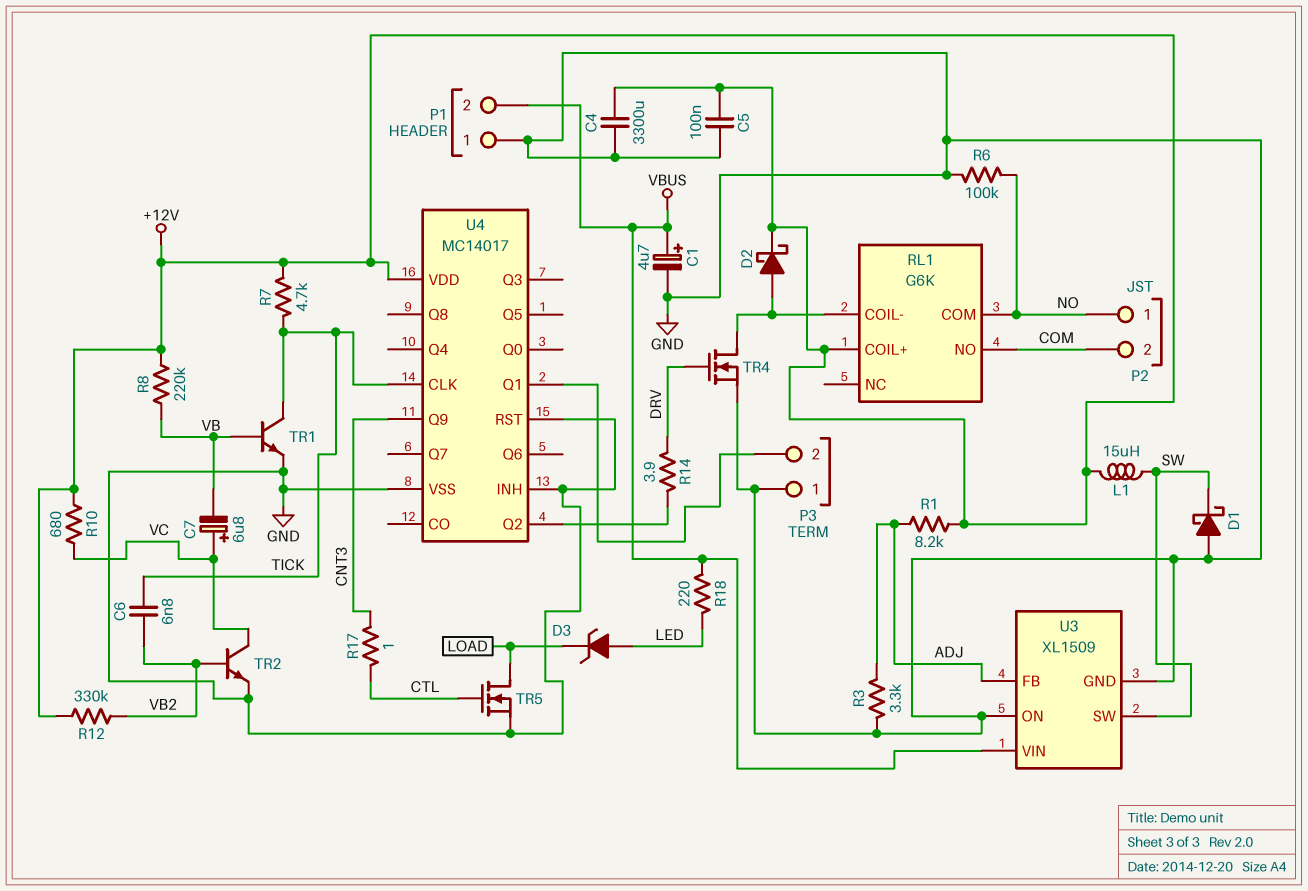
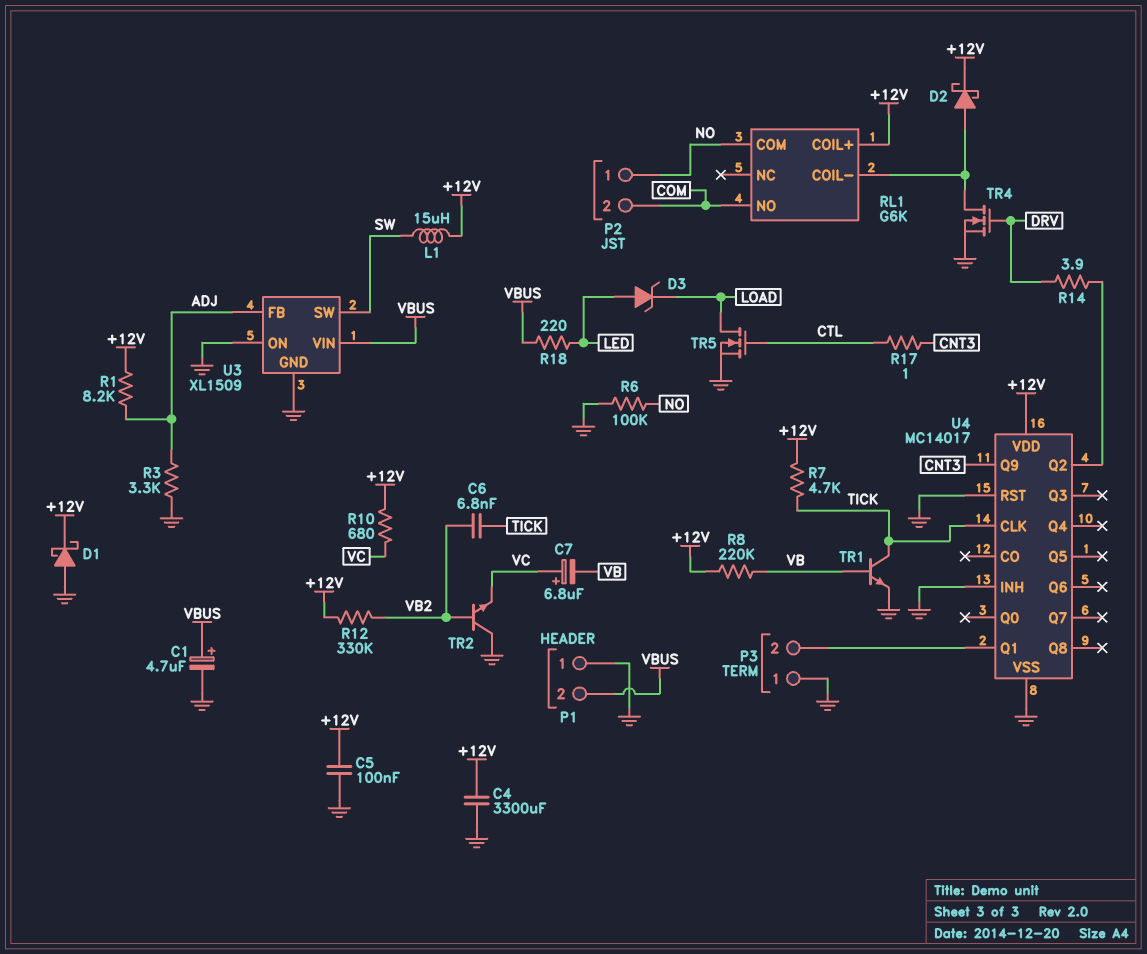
D1: schottky (A GND, K SW) -> schottky (A GND, K +12V)
TR2: NPN (B VB2, C VC, E GND) -> NPN (B VB2, C GND, E VC)

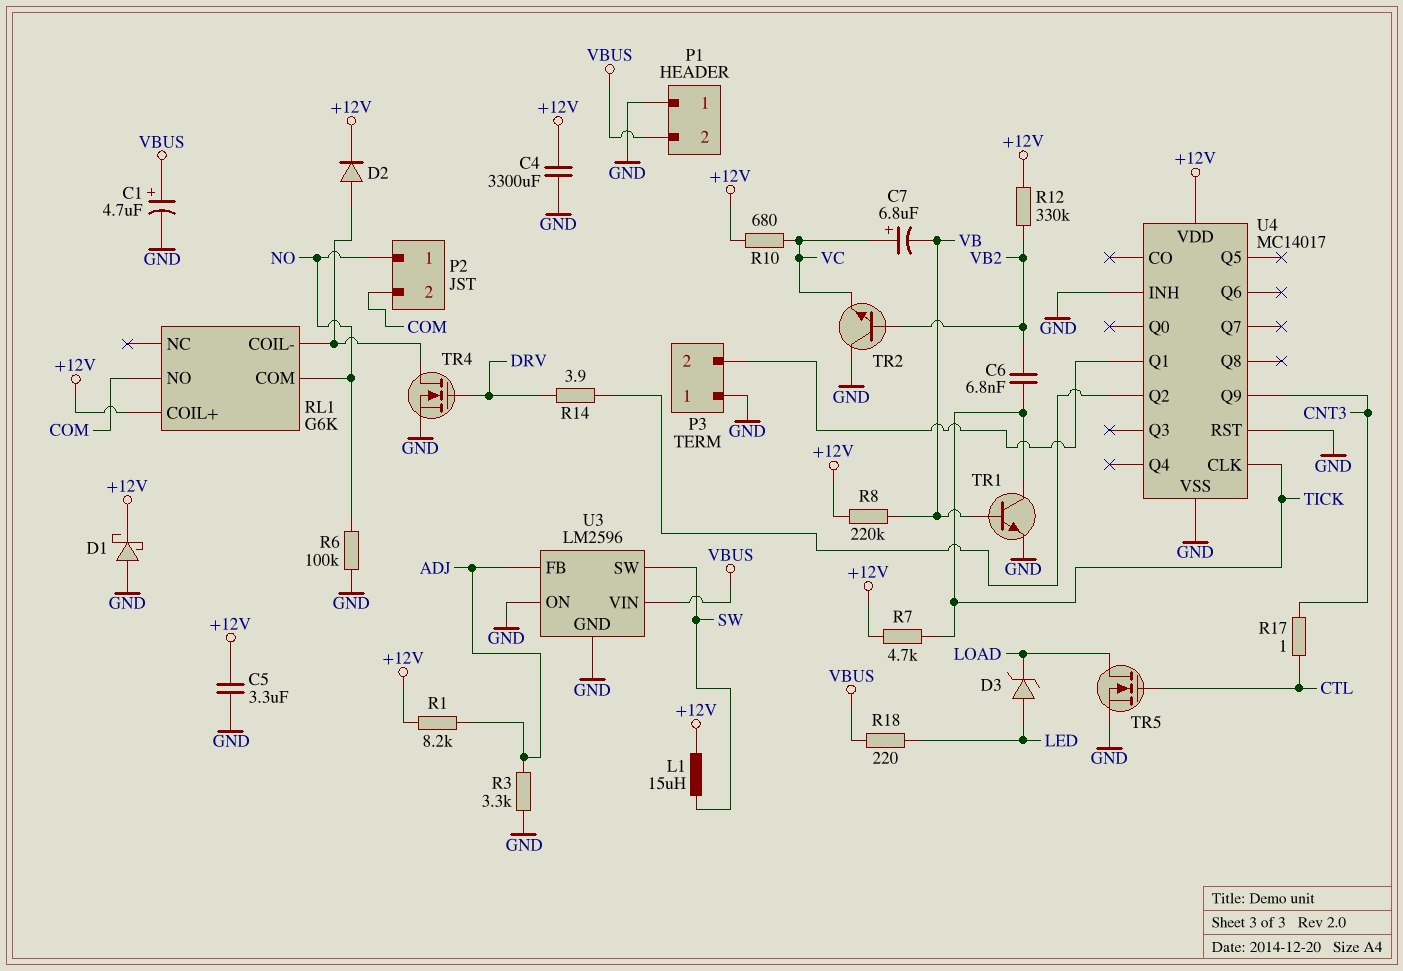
C5: 100nF (+12V, GND) -> 3.3uF (+12V, GND)
D2: schottky (A RL1/COIL-, K +12V) -> diode (A RL1/COIL-, K +12V)
U3: XL1509 -> LM2596

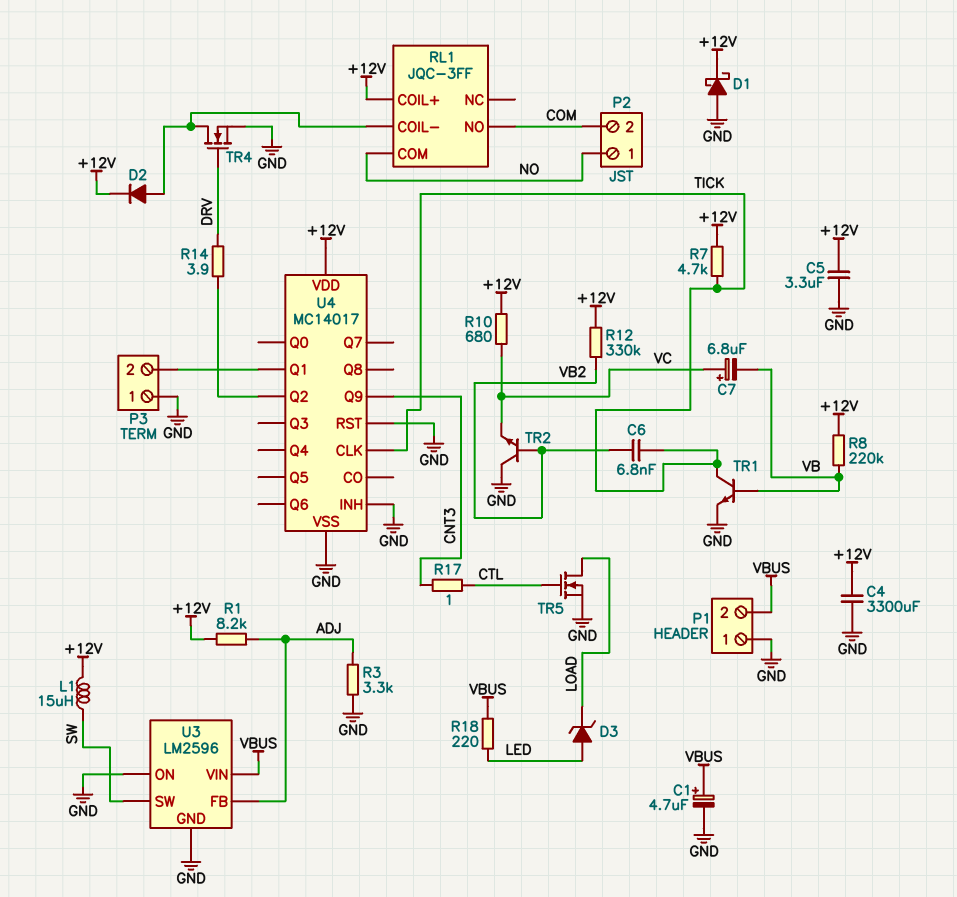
R6: 100k (GND, NO) -> none
RL1: G6K -> JQC-3FF

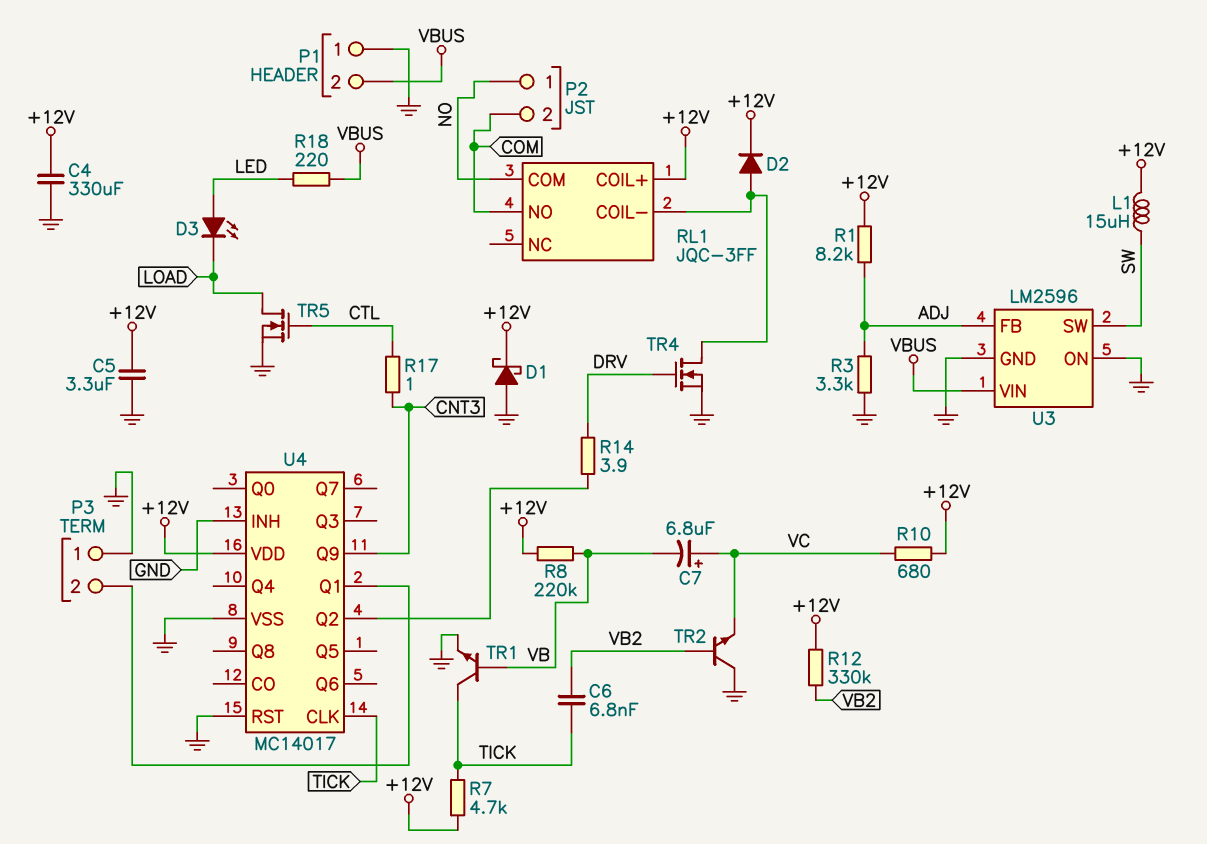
C1: 4.7uF (plus VBUS, minus GND) -> none
C4: 3300uF (+12V, GND) -> 330uF (+12V, GND)
D3: zener (A LED, K LOAD) -> LED (A LED, K LOAD)

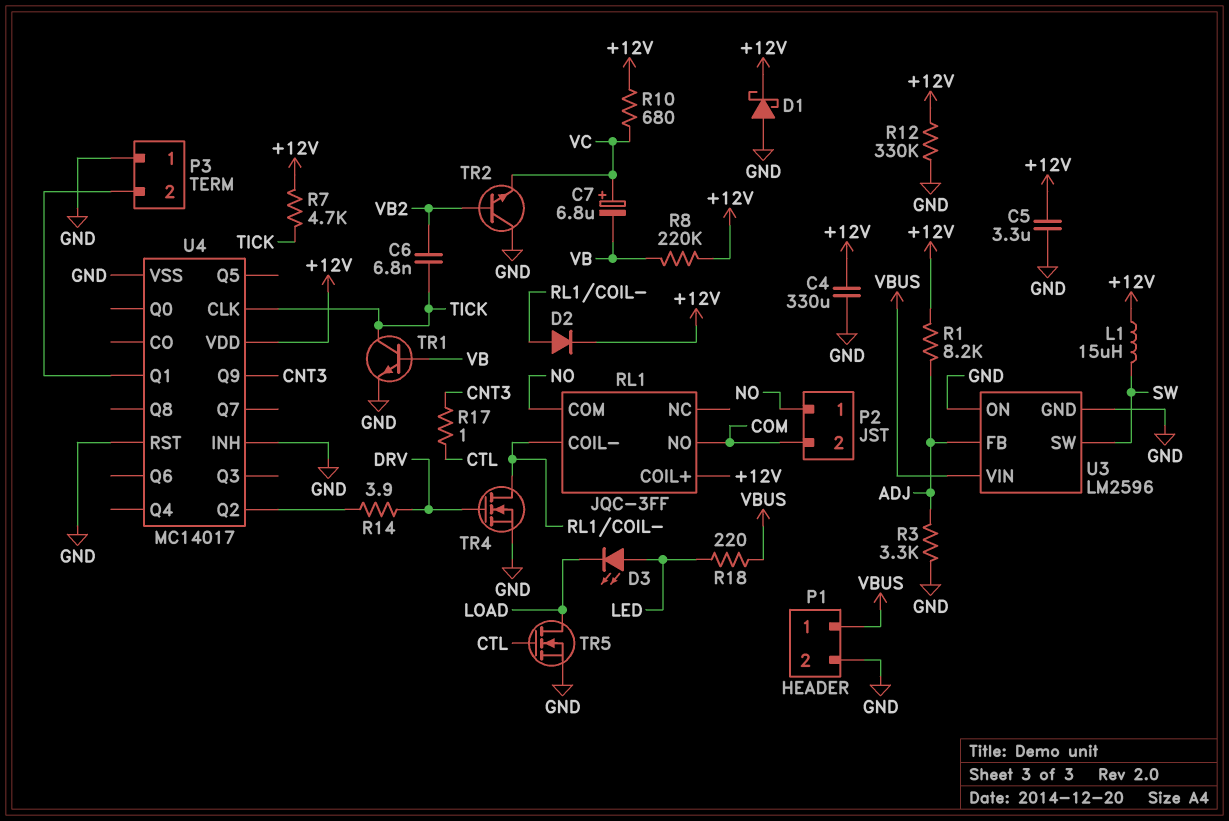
P1 pin 1: GND -> VBUS
P1 pin 2: VBUS -> GND
R12: 330k (+12V, VB2) -> 330k (+12V, GND)

